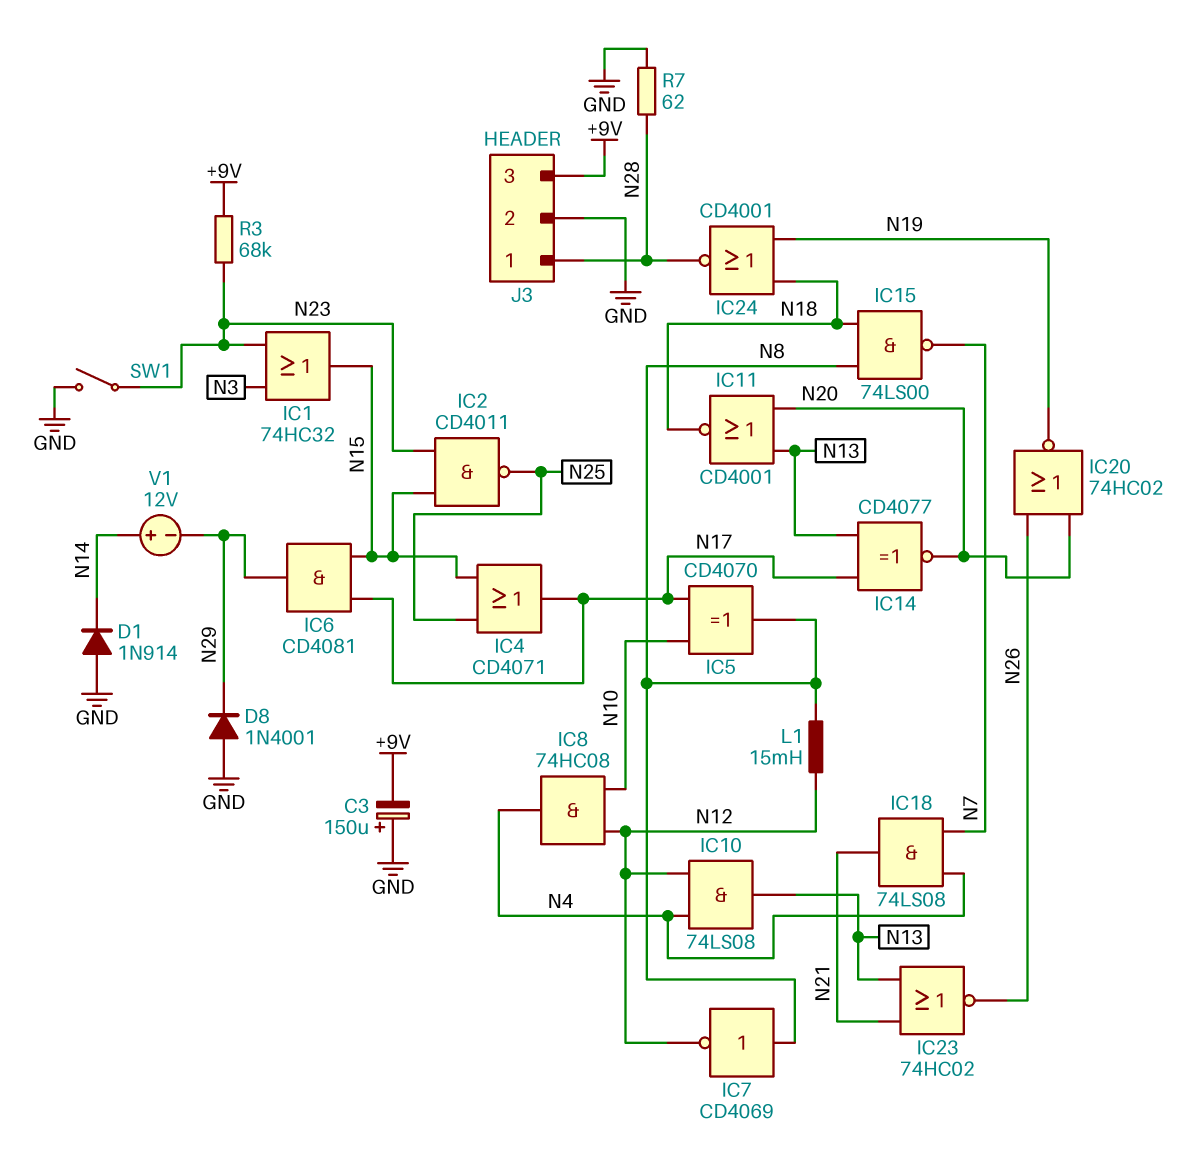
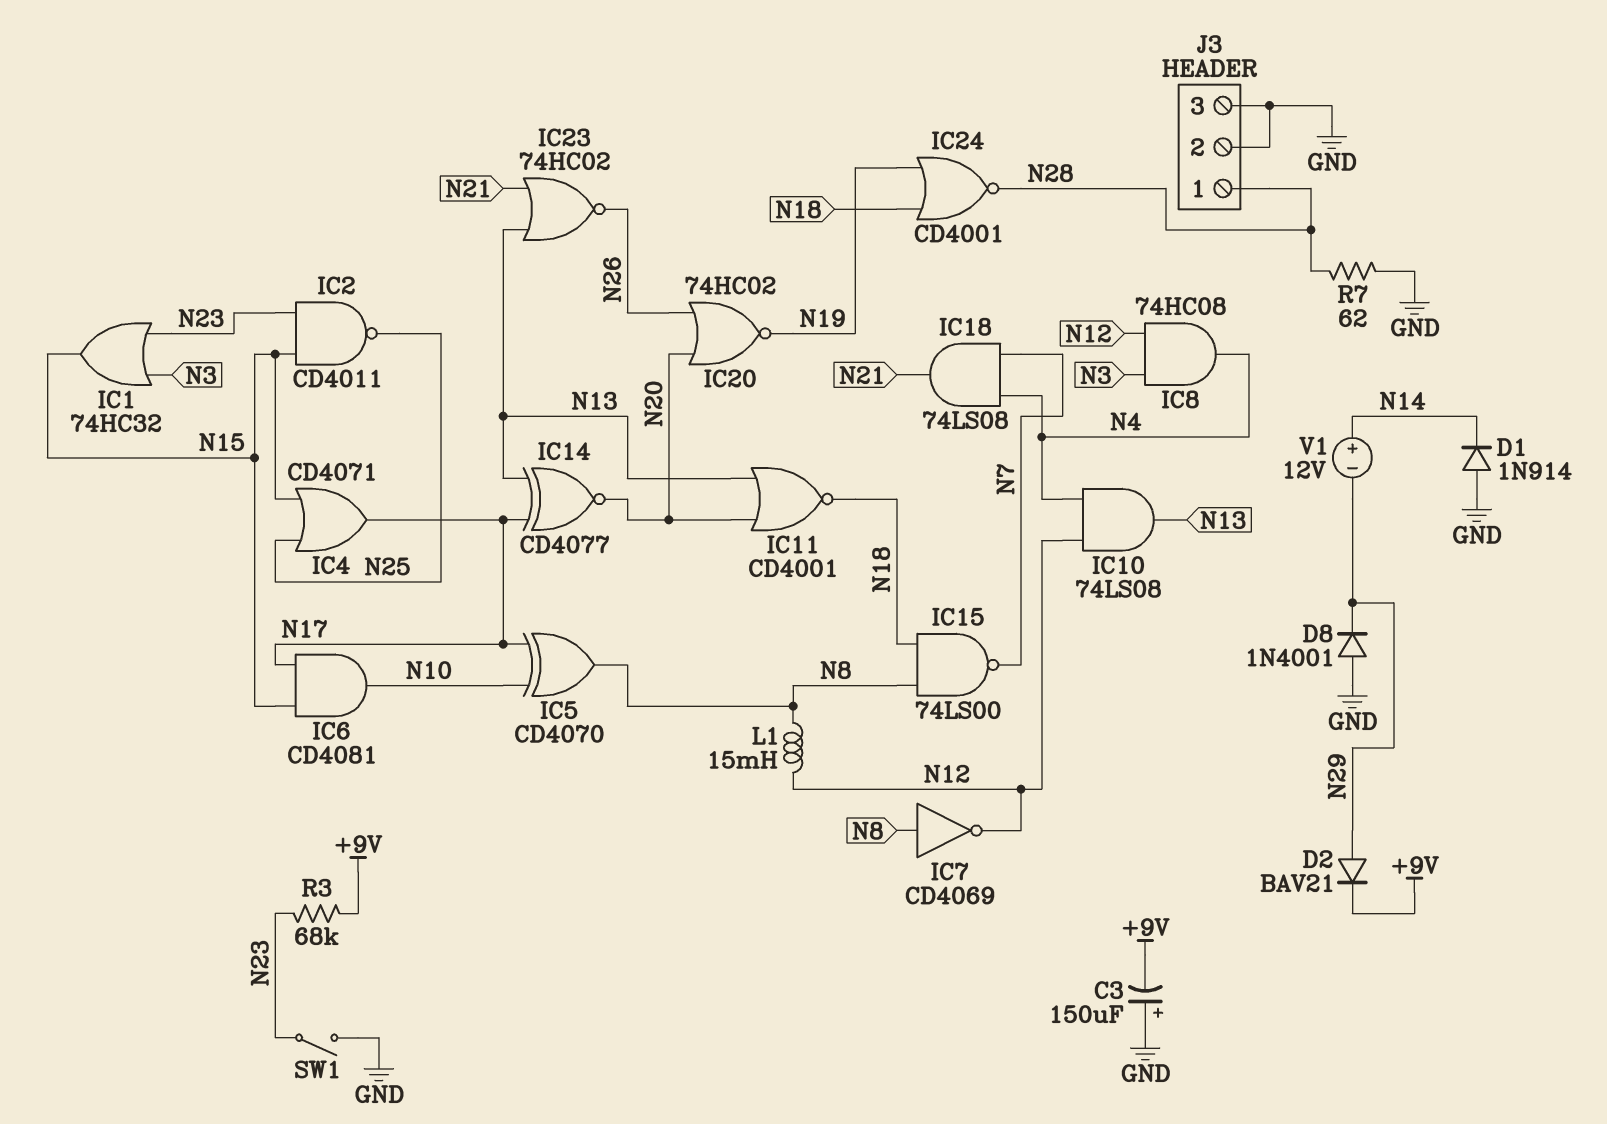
D2: none -> diode BAV21 (A N29, K +9V)
IC6: AND CD4081 (in N15, in N17, out N29) -> AND CD4081 (in N15, in N17, out N10)
IC8: AND 74HC08 (in N10, in N12, out N4) -> AND 74HC08 (in N3, in N12, out N4)
J3 pin 3: +9V -> GND

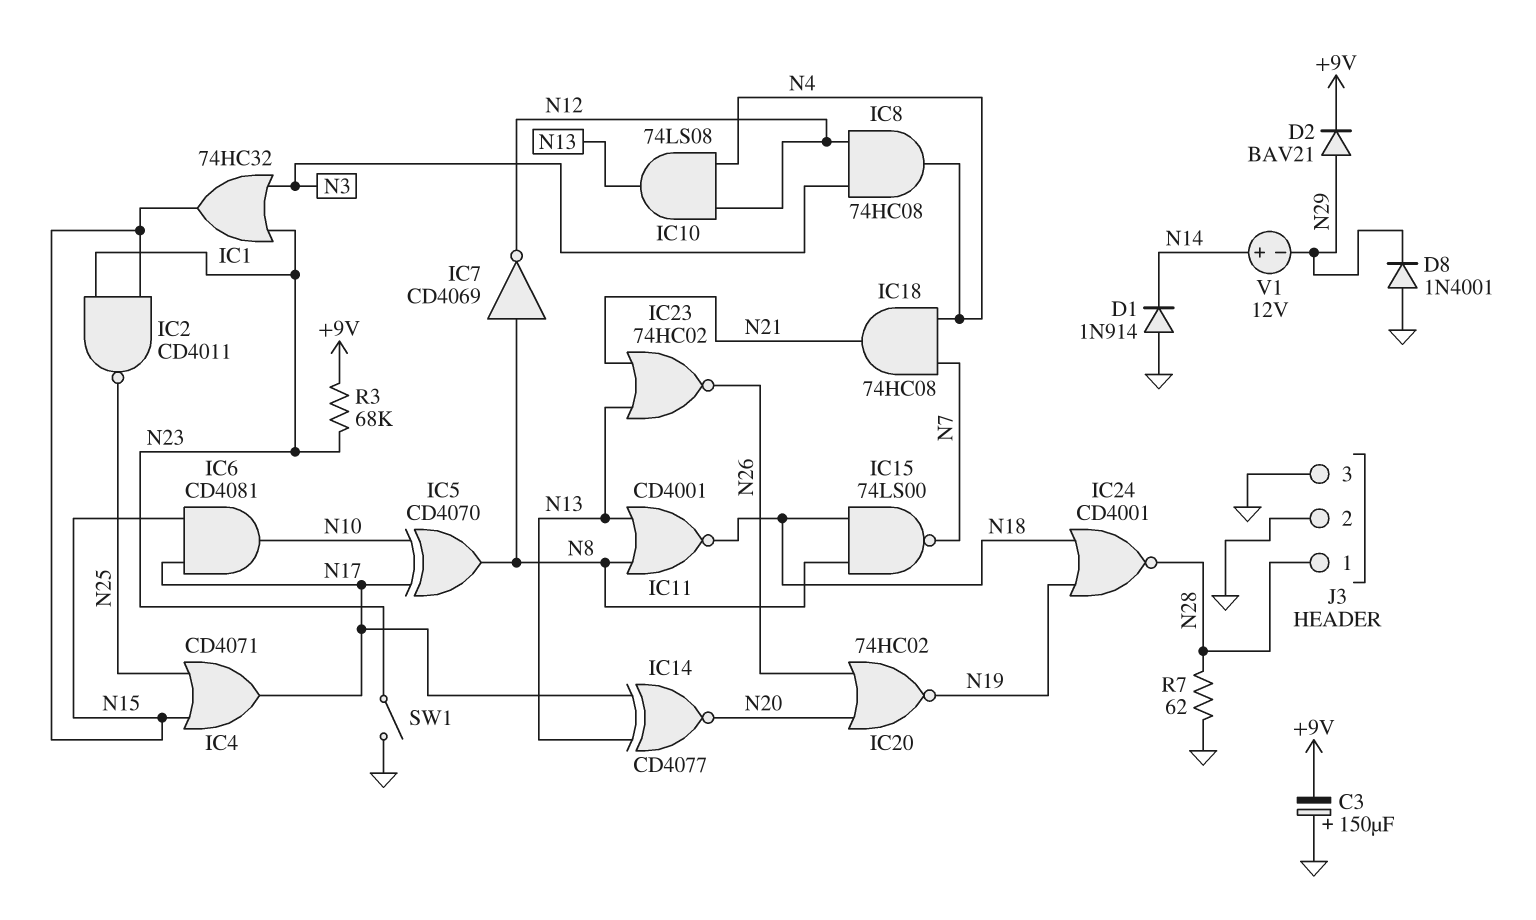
IC11: NOR CD4001 (in N13, in N20, out N18) -> NOR CD4001 (in N8, in N13, out N18)
IC18: AND 74LS08 (in N4, in N7, out N21) -> AND 74HC08 (in N4, in N7, out N21)
L1: 15mH (N8, N12) -> none

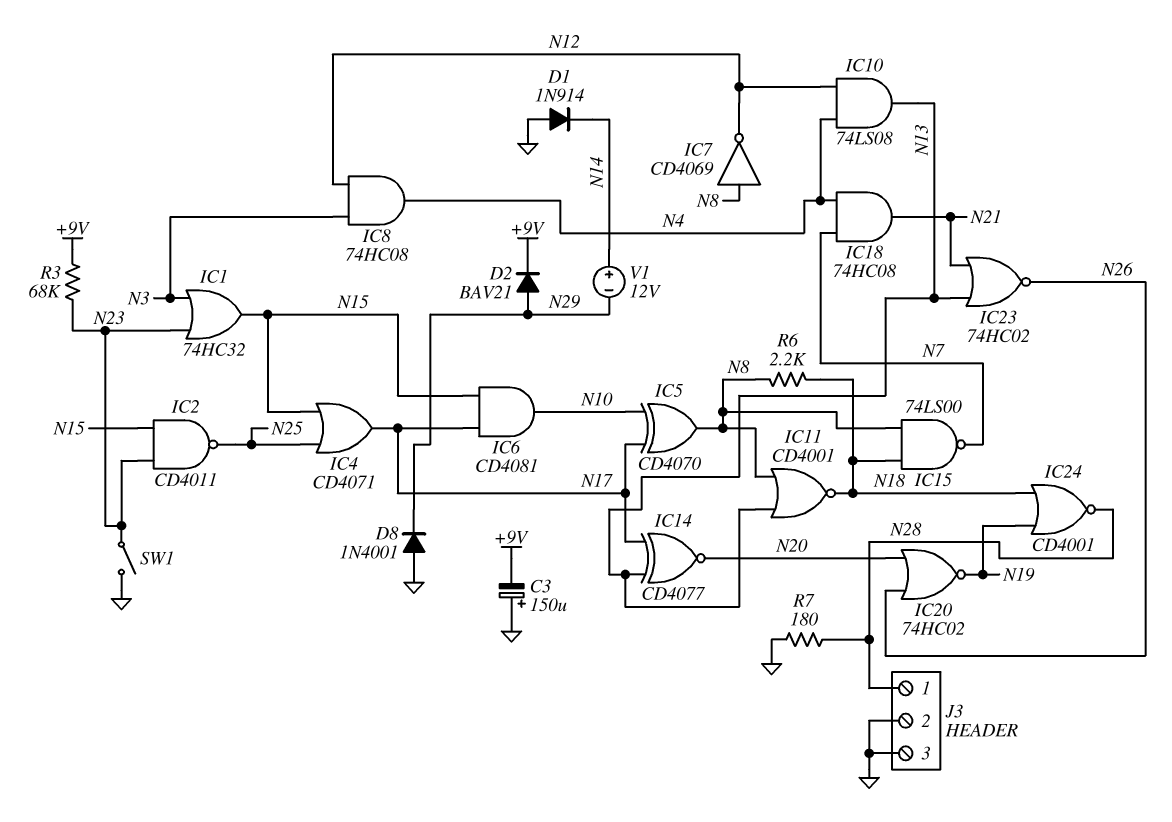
R6: none -> 2.2k (N8, N18)
R7: 62 (GND, N28) -> 180 (GND, N28)

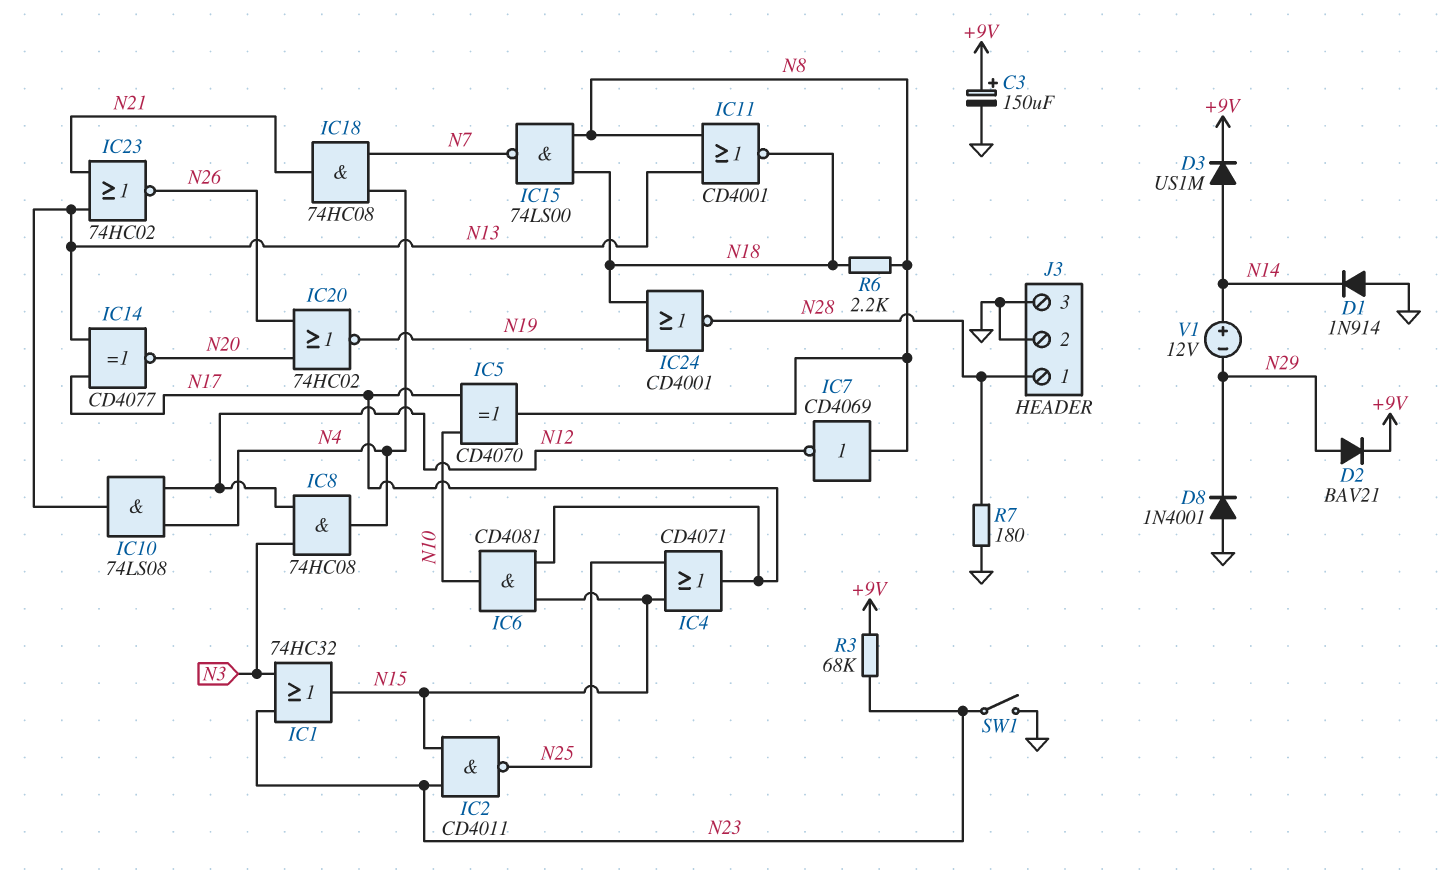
C3: 150uF (plus GND, minus +9V) -> 150uF (plus +9V, minus GND)
D3: none -> diode US1M (A N14, K +9V)

